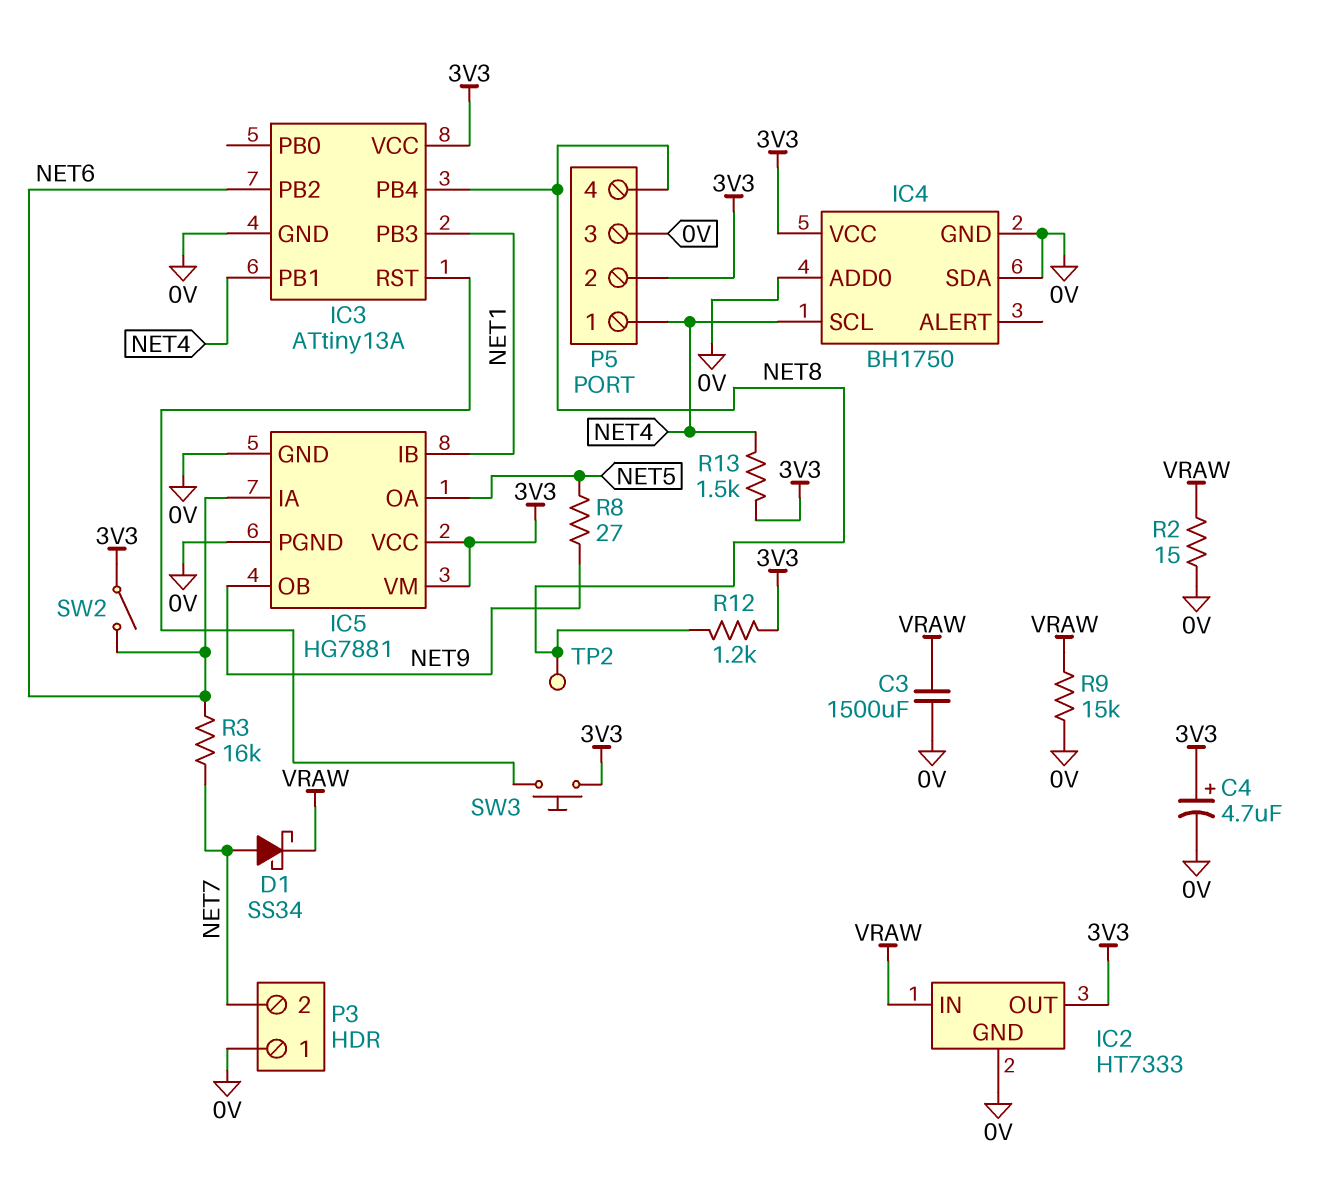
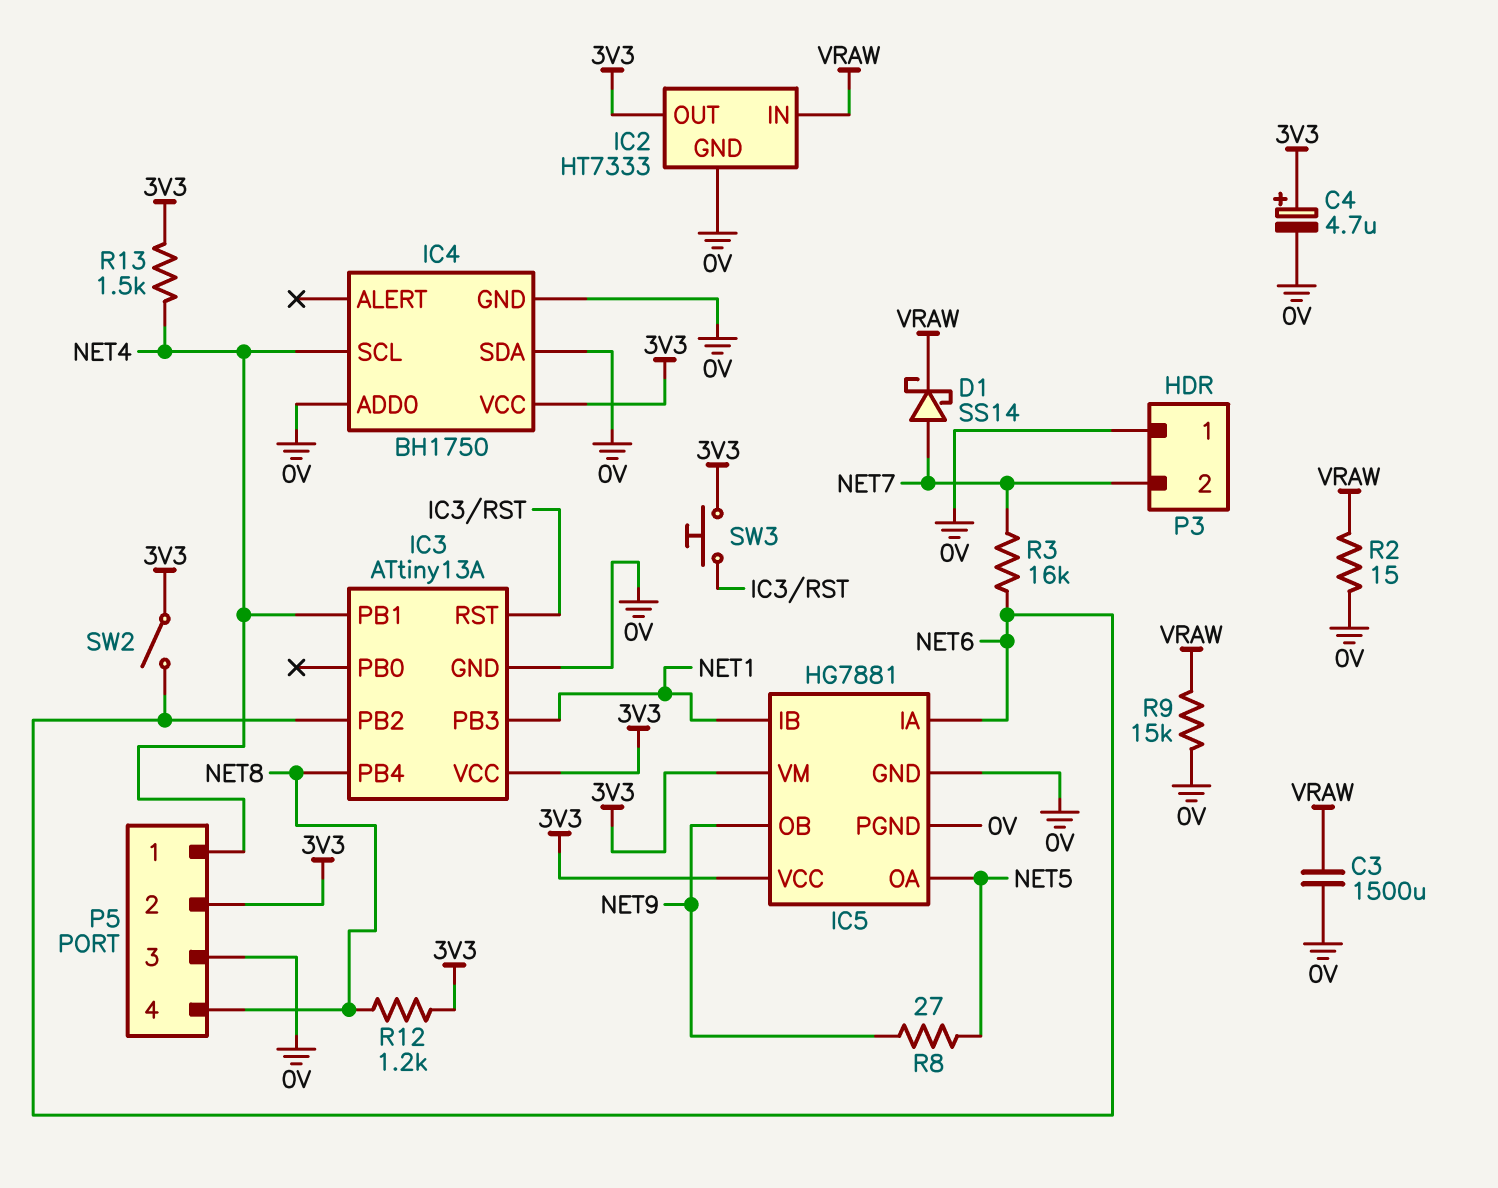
D1: schottky SS34 (A NET7, K VRAW) -> schottky SS14 (A NET7, K VRAW)
TP2: test point (NET8) -> none

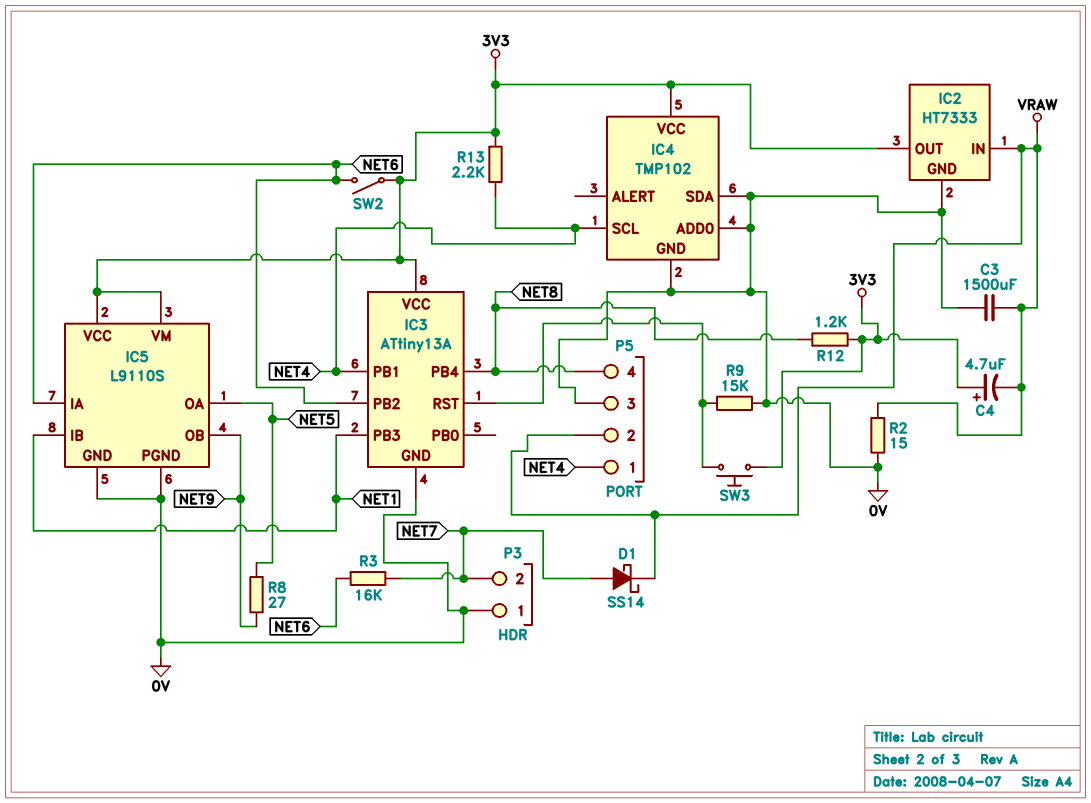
C4: 4.7uF (plus 3V3, minus 0V) -> 4.7uF (plus 3V3, minus VRAW)
IC4: BH1750 -> TMP102
IC5: HG7881 -> L9110S
P5 pin 2: 3V3 -> VRAW
R9: 15k (0V, VRAW) -> 15k (0V, IC3/RST)
R13: 1.5k (3V3, NET4) -> 2.2k (3V3, NET4)

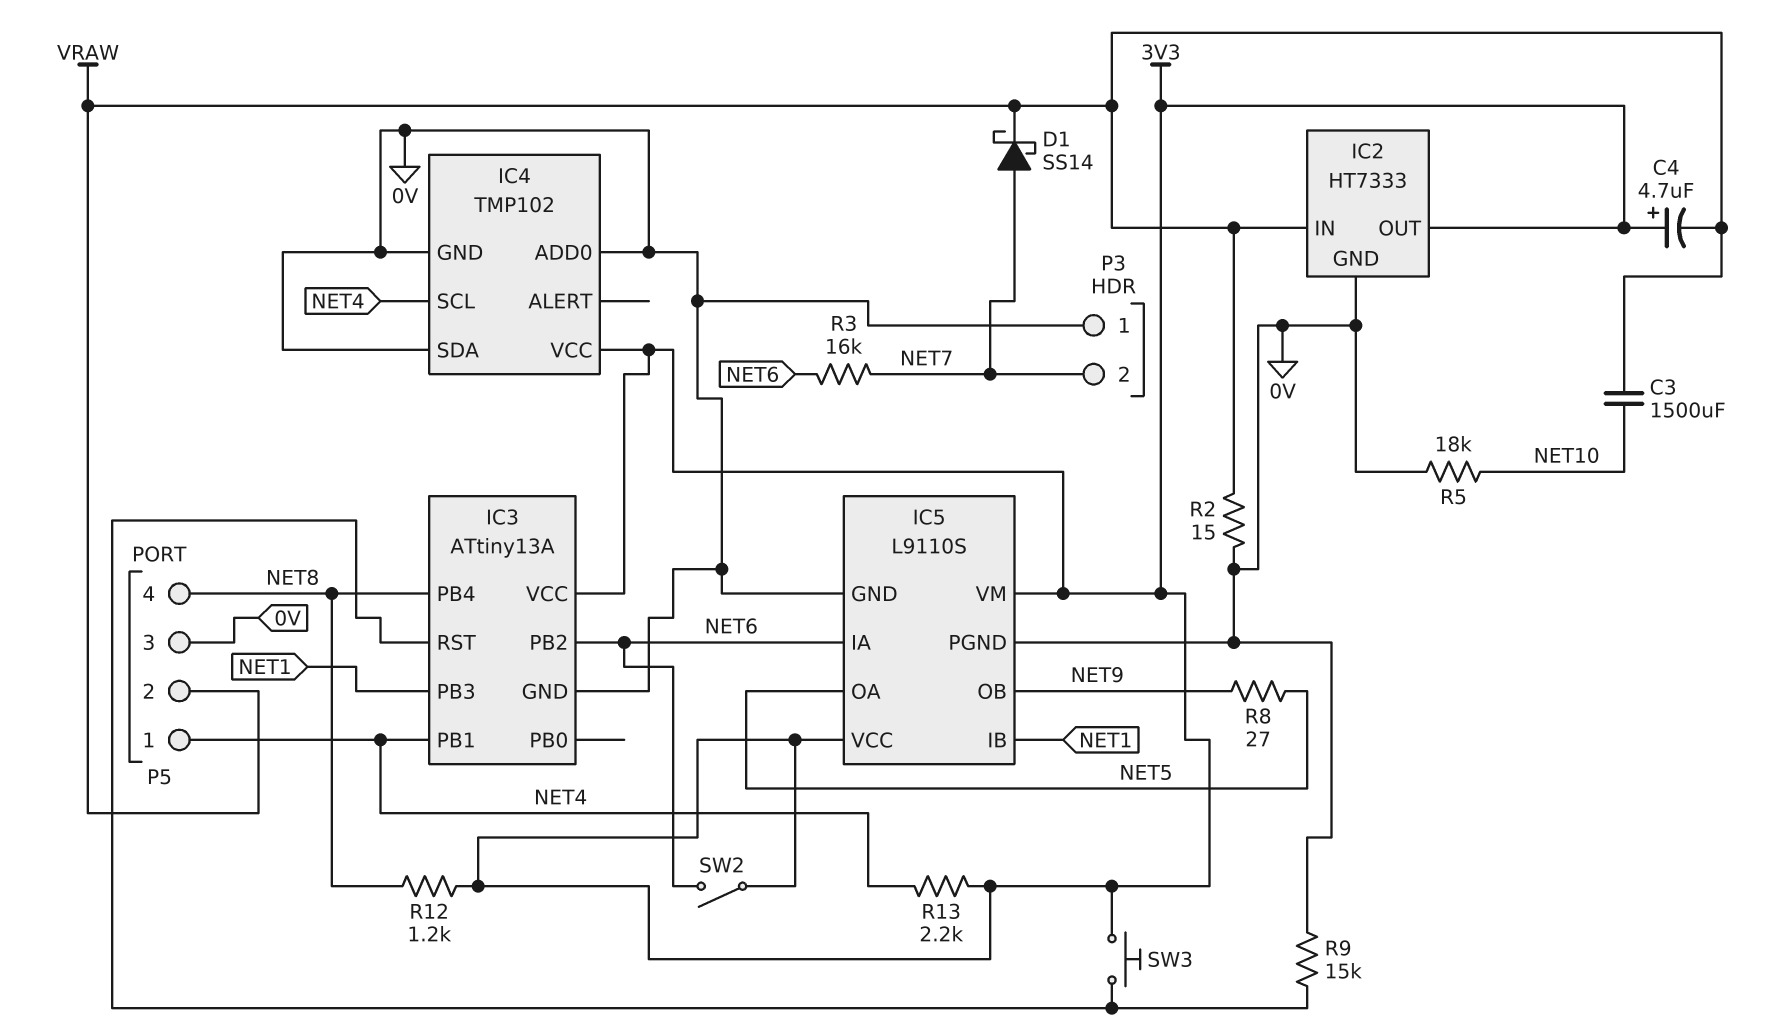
C3: 1500uF (0V, VRAW) -> 1500uF (NET10, VRAW)
R5: none -> 18k (0V, NET10)

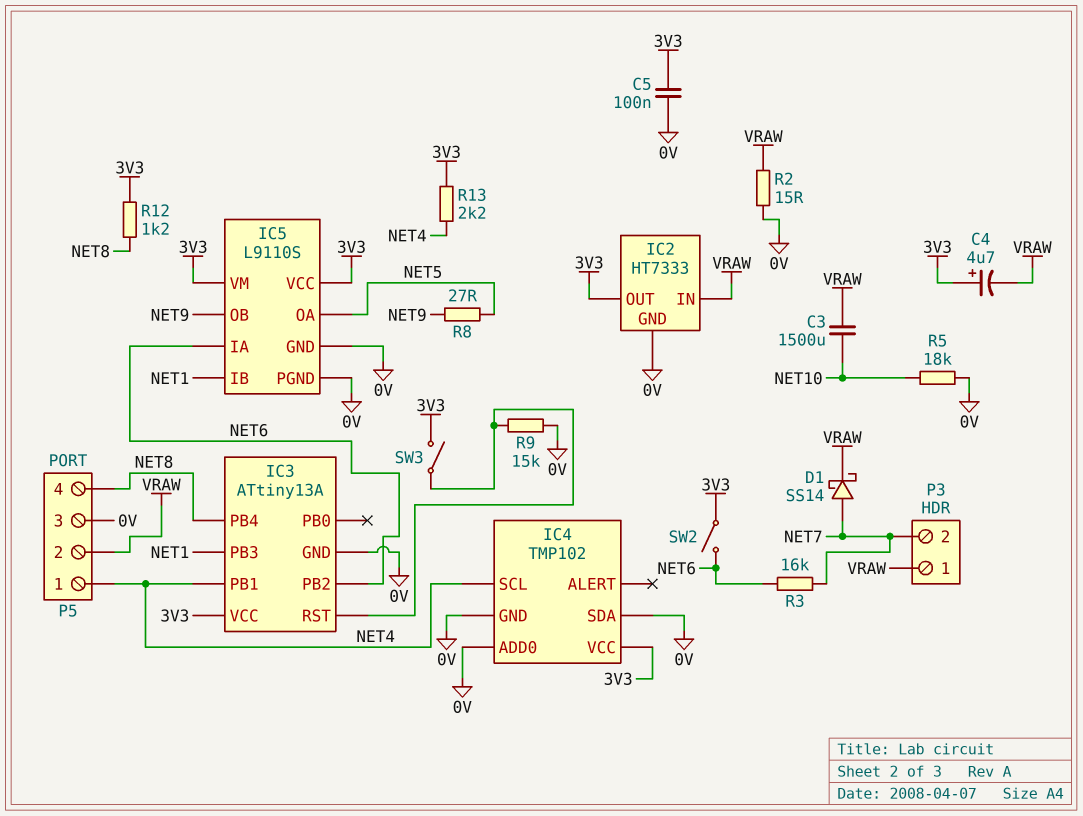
C5: none -> 100nF (0V, 3V3)
P3 pin 1: 0V -> VRAW
SW3: button (3V3, IC3/RST) -> switch (3V3, IC3/RST)

